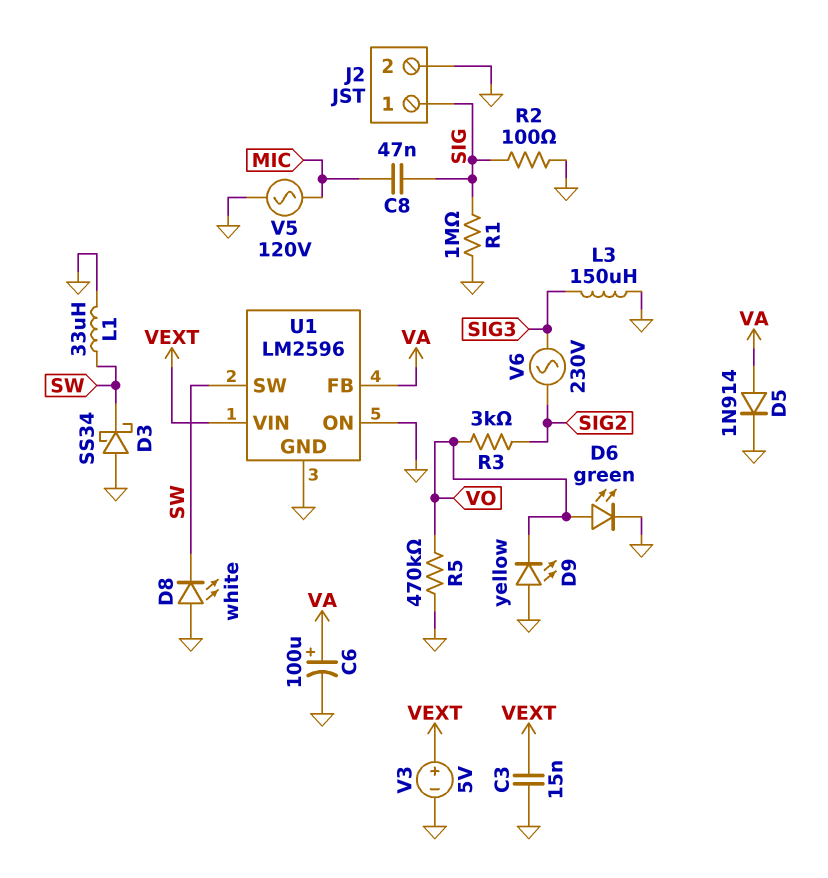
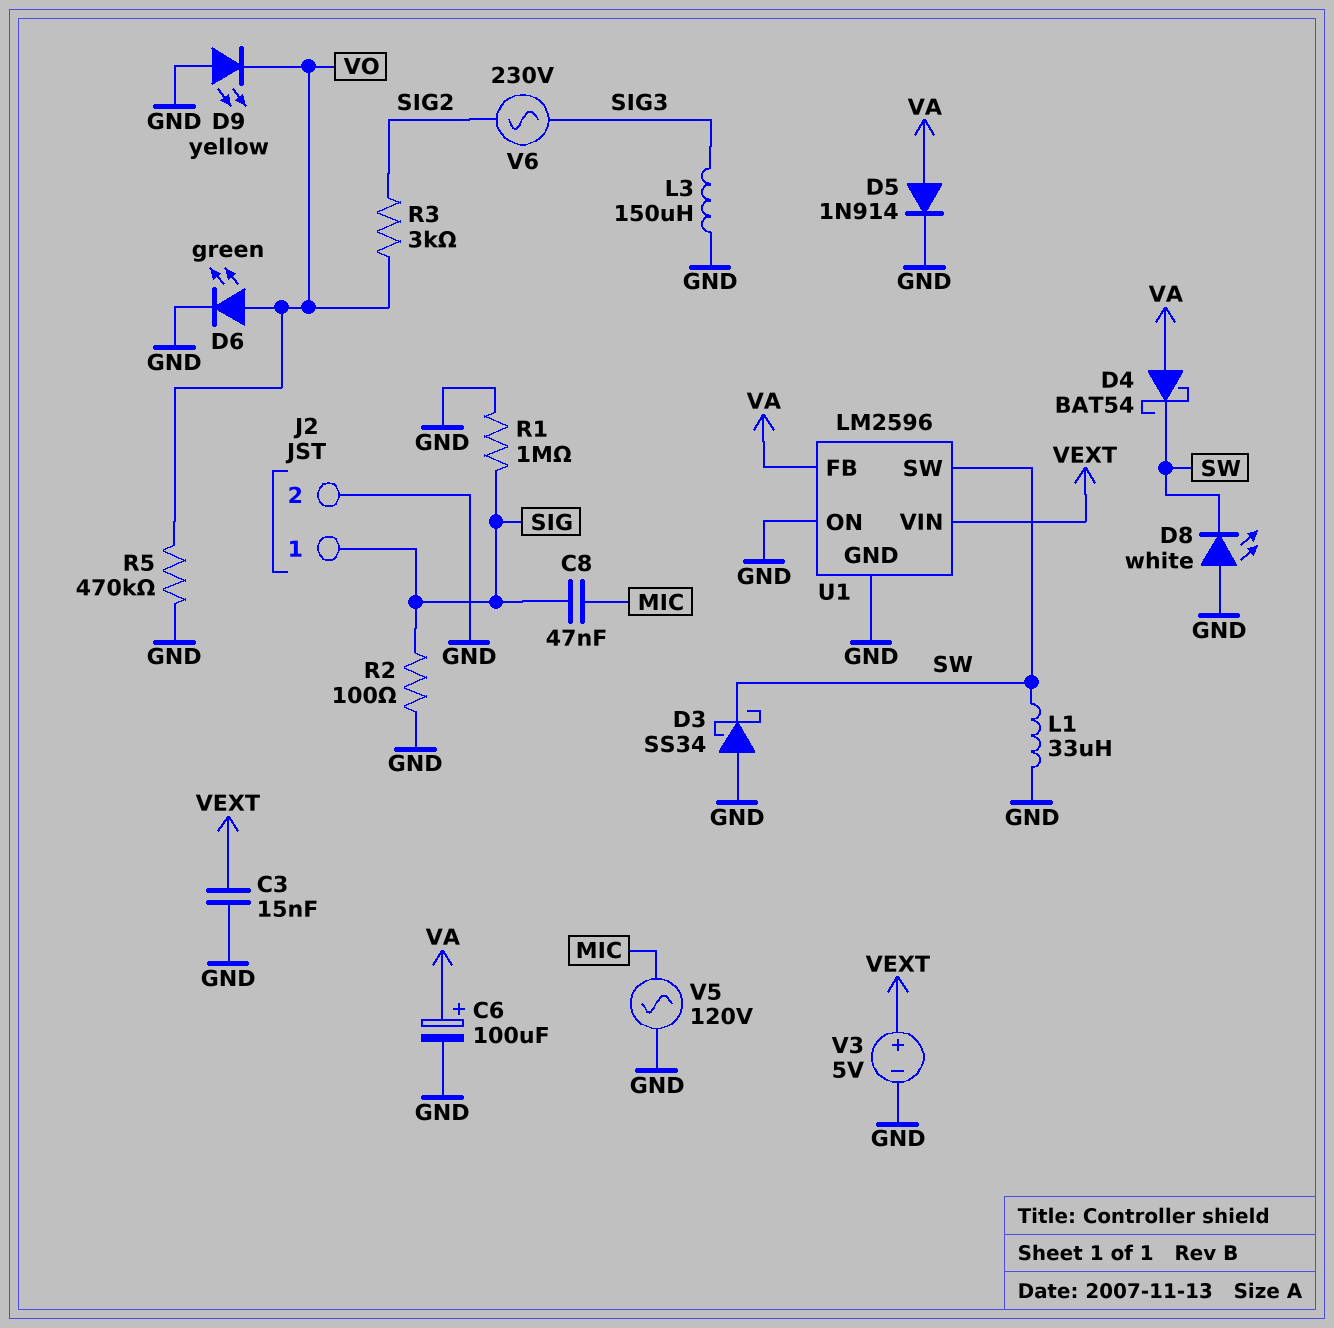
D4: none -> schottky BAT54 (A VA, K SW)

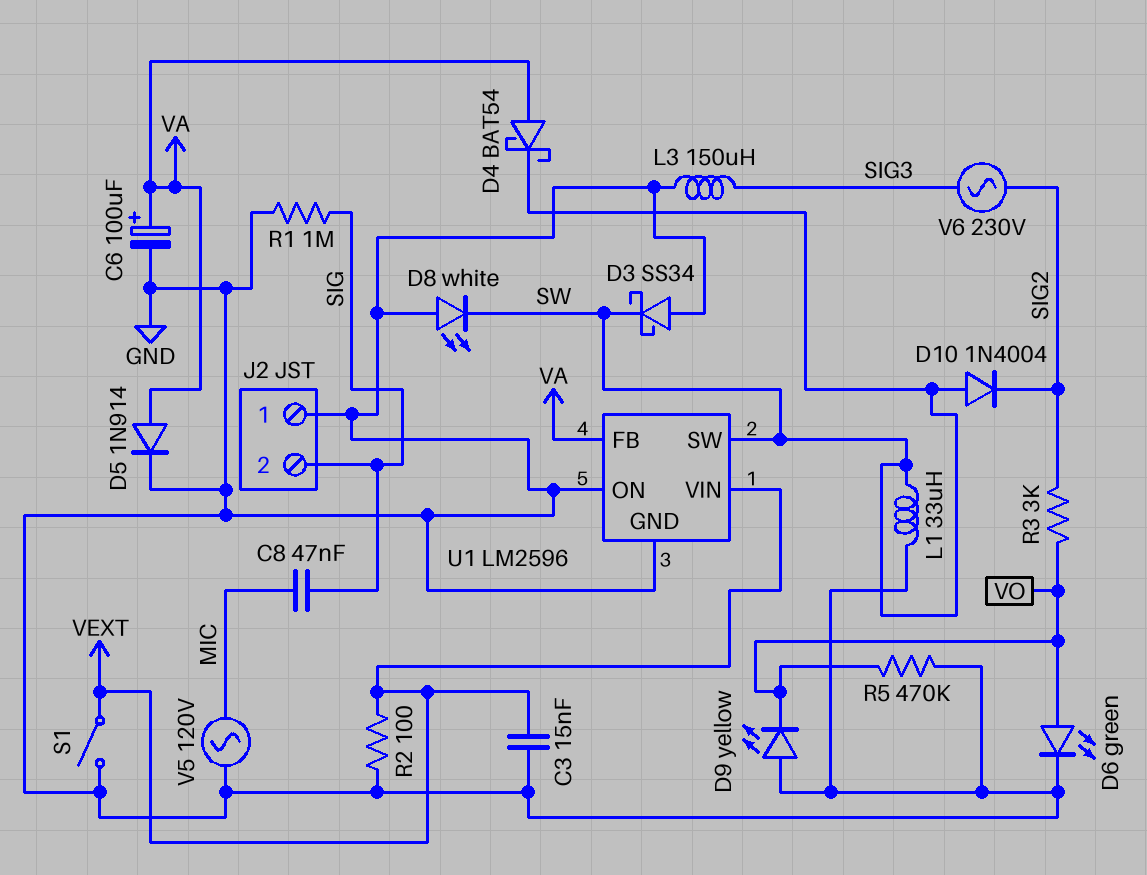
D10: none -> diode 1N4004 (A SW, K SIG2)
J2 pin 1: SIG -> GND
J2 pin 2: GND -> SIG
R2: 100 (GND, SIG) -> 100 (GND, VEXT)
S1: none -> switch (GND, VEXT)
V3: 5V (plus VEXT, minus GND) -> none

